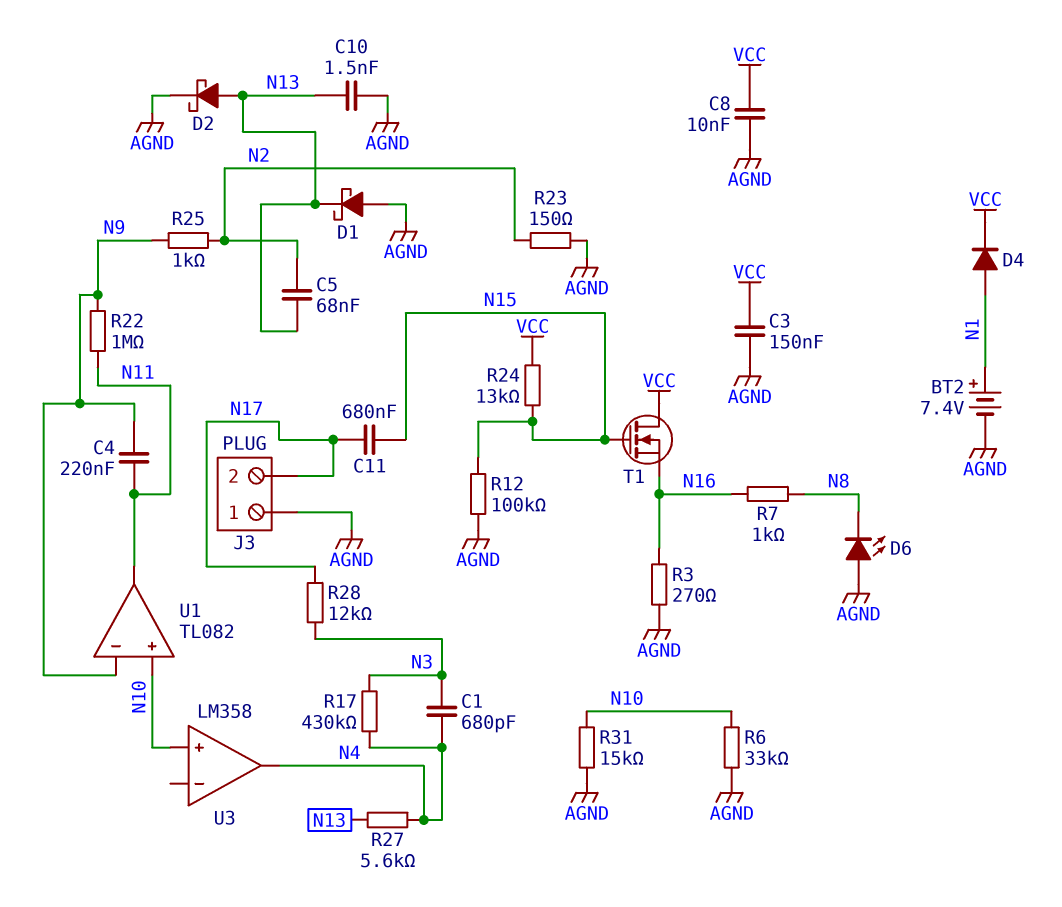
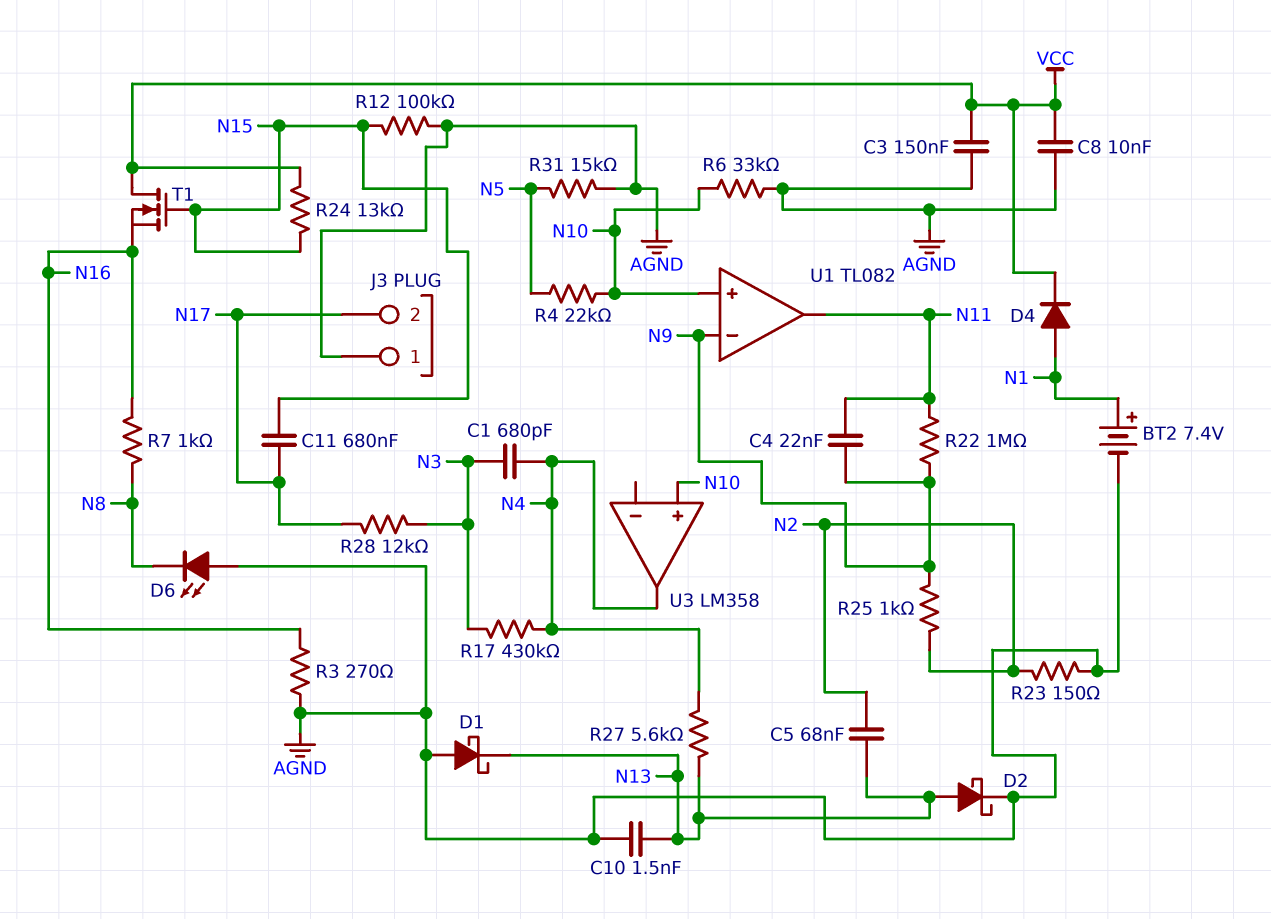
C4: 220nF (N9, N11) -> 22nF (N9, N11)
R4: none -> 22k (N5, N10)
R31: 15k (AGND, N10) -> 15k (AGND, N5)

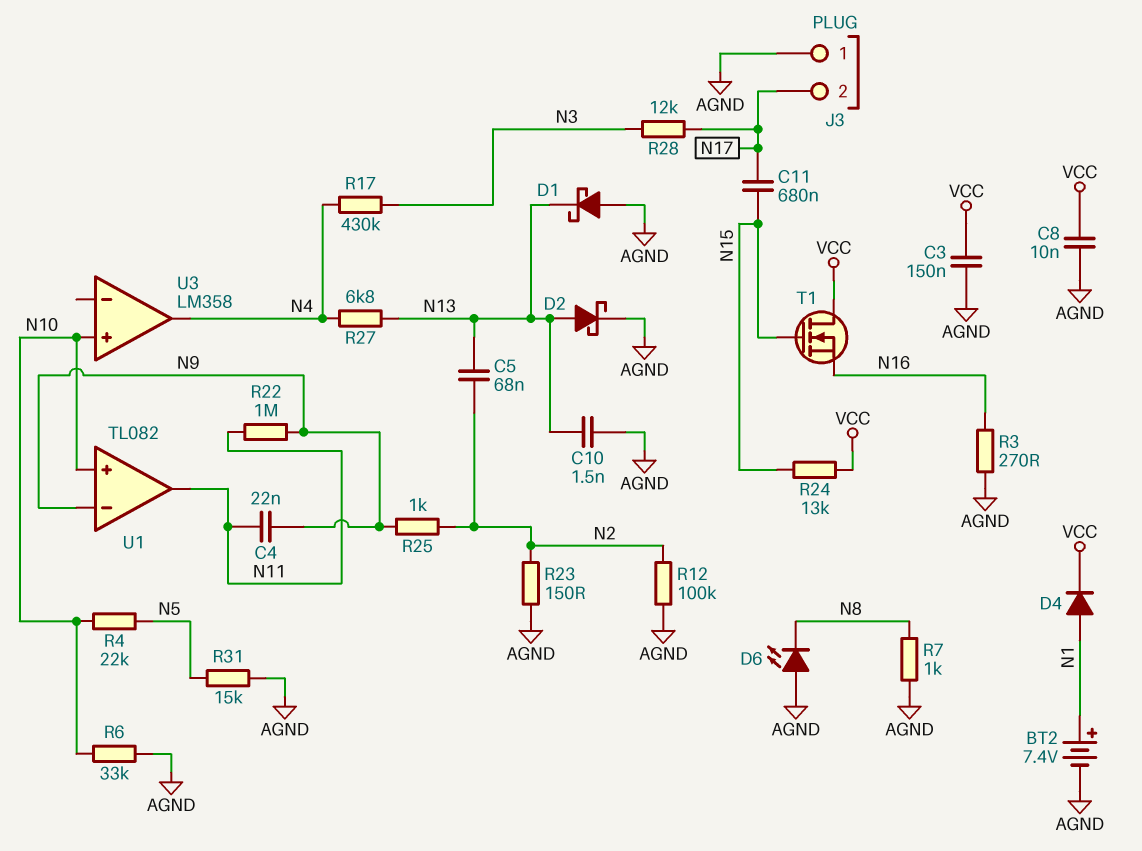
C1: 680pF (N3, N4) -> none
R7: 1k (N8, N16) -> 1k (AGND, N8)
R12: 100k (AGND, N15) -> 100k (AGND, N2)
R27: 5.6k (N4, N13) -> 6.8k (N4, N13)

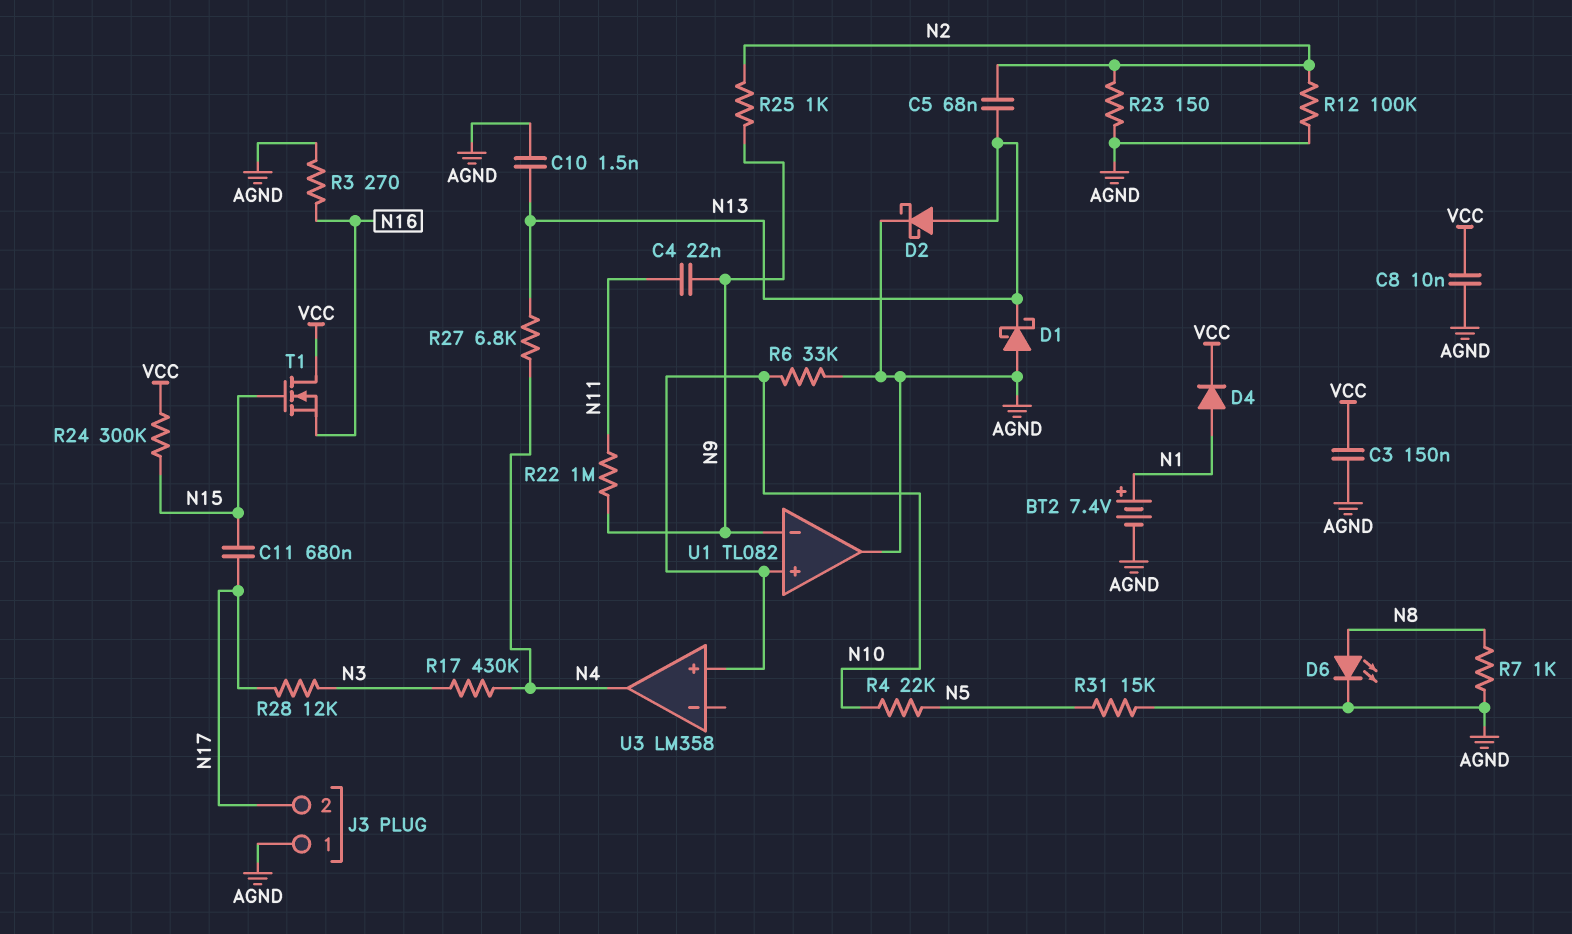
D6: LED (A AGND, K N8) -> LED (A N8, K AGND)
R24: 13k (N15, VCC) -> 300k (N15, VCC)
U1 pin out: N11 -> AGND

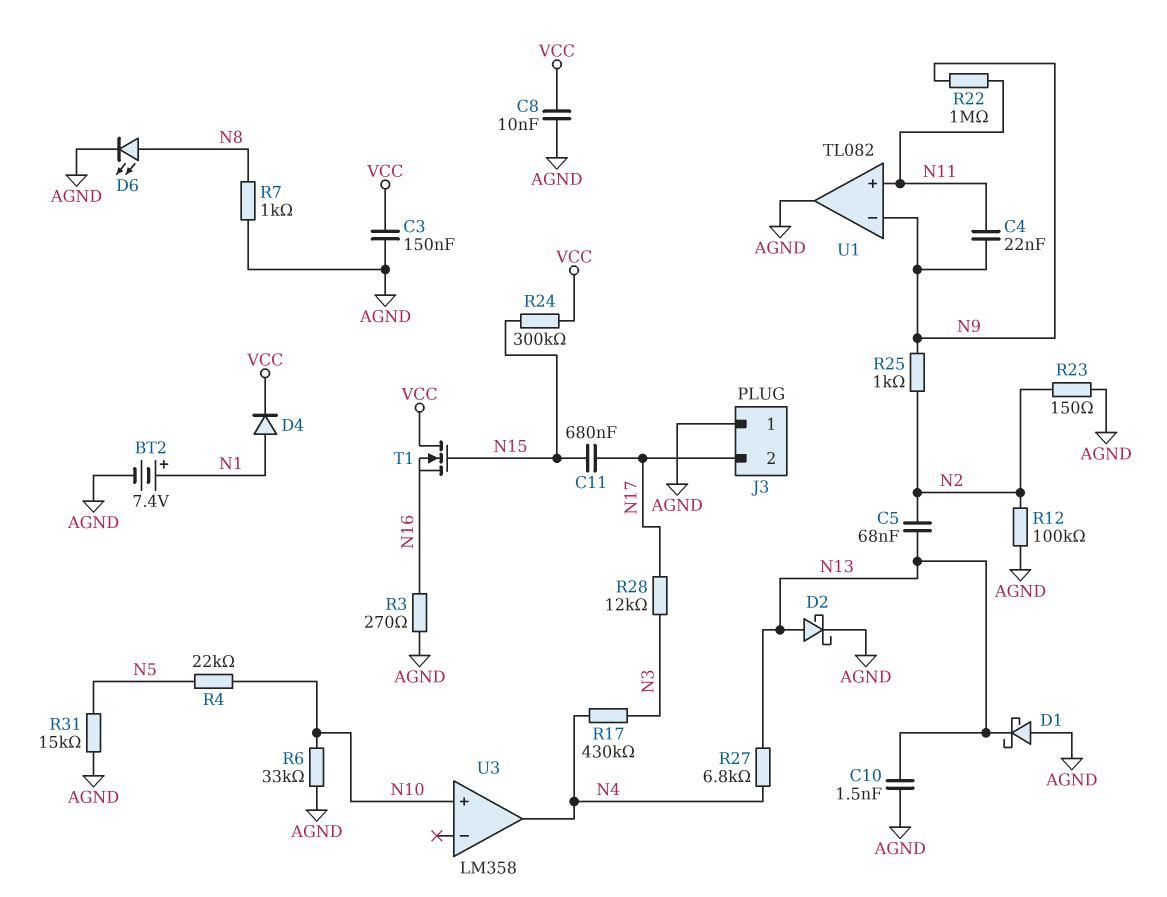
U1 pin in+: N10 -> N11

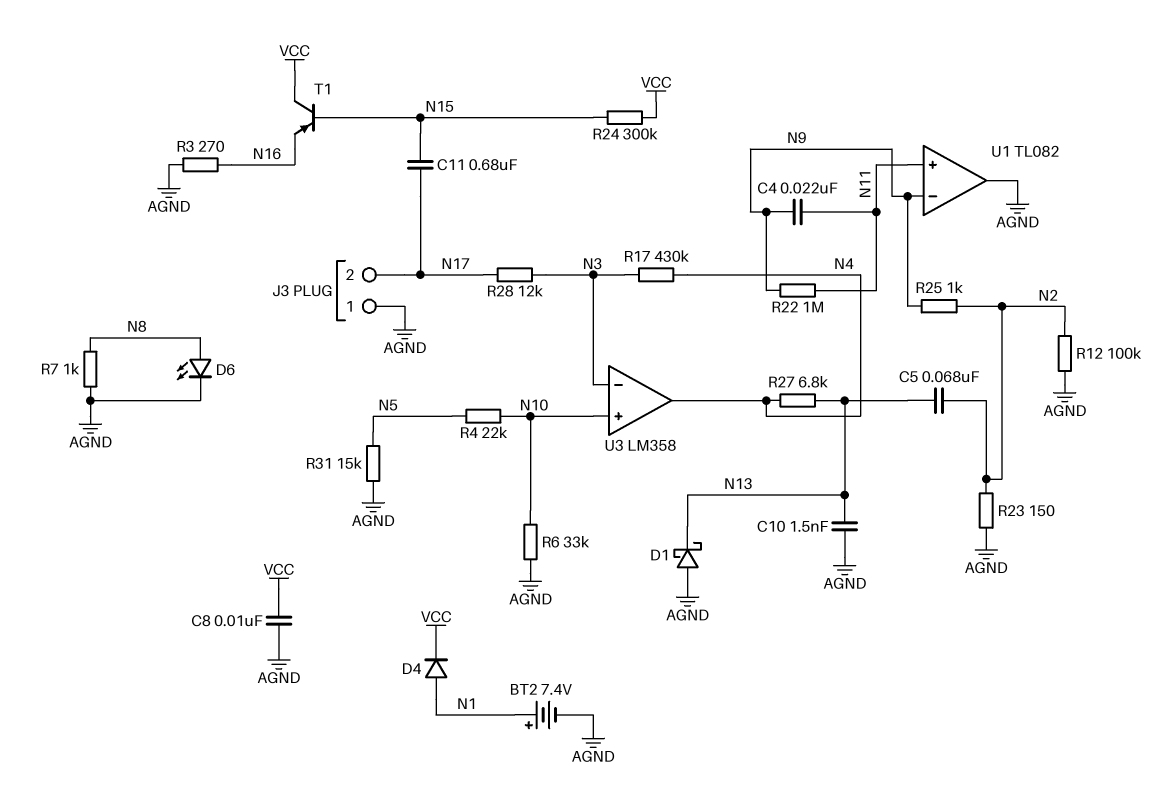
C3: 150nF (AGND, VCC) -> none
D2: schottky (A N13, K AGND) -> none
T1: NMOS (G N15, D VCC, S N16) -> PNP (B N15, C VCC, E N16)
U3 pin in-: none -> N3

